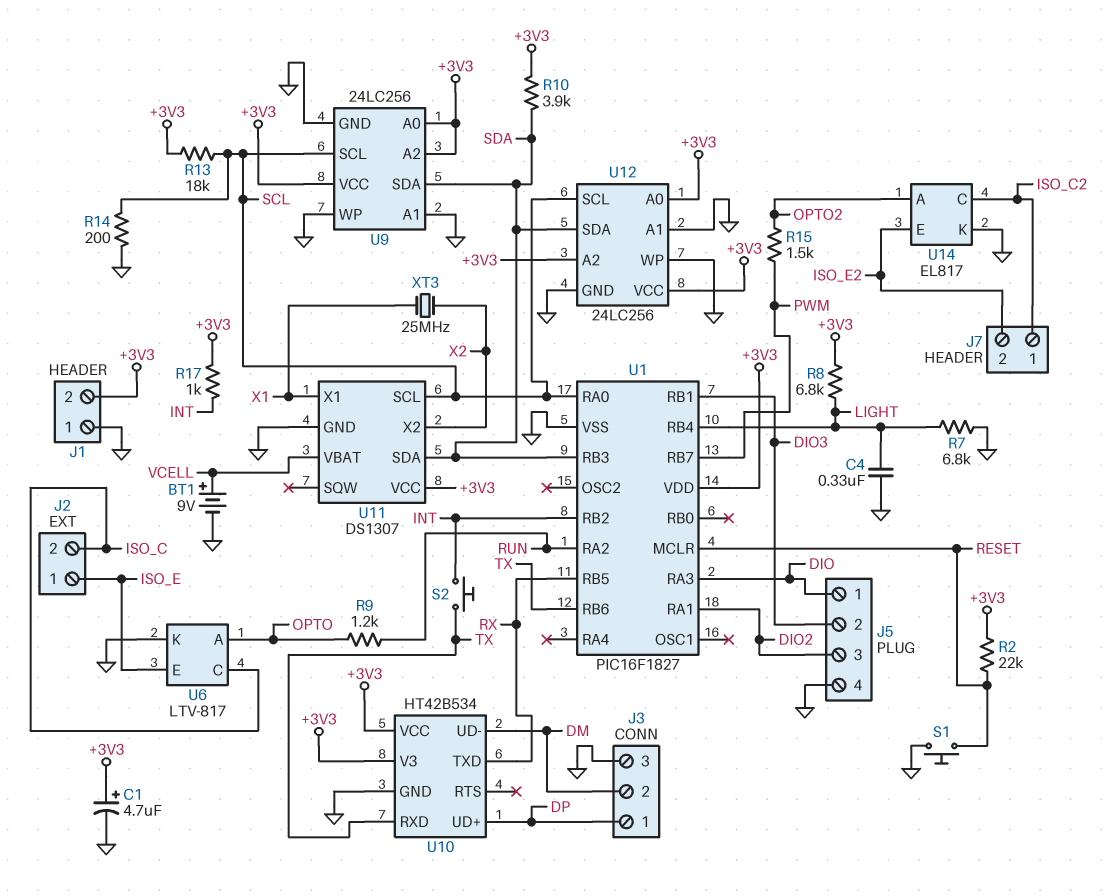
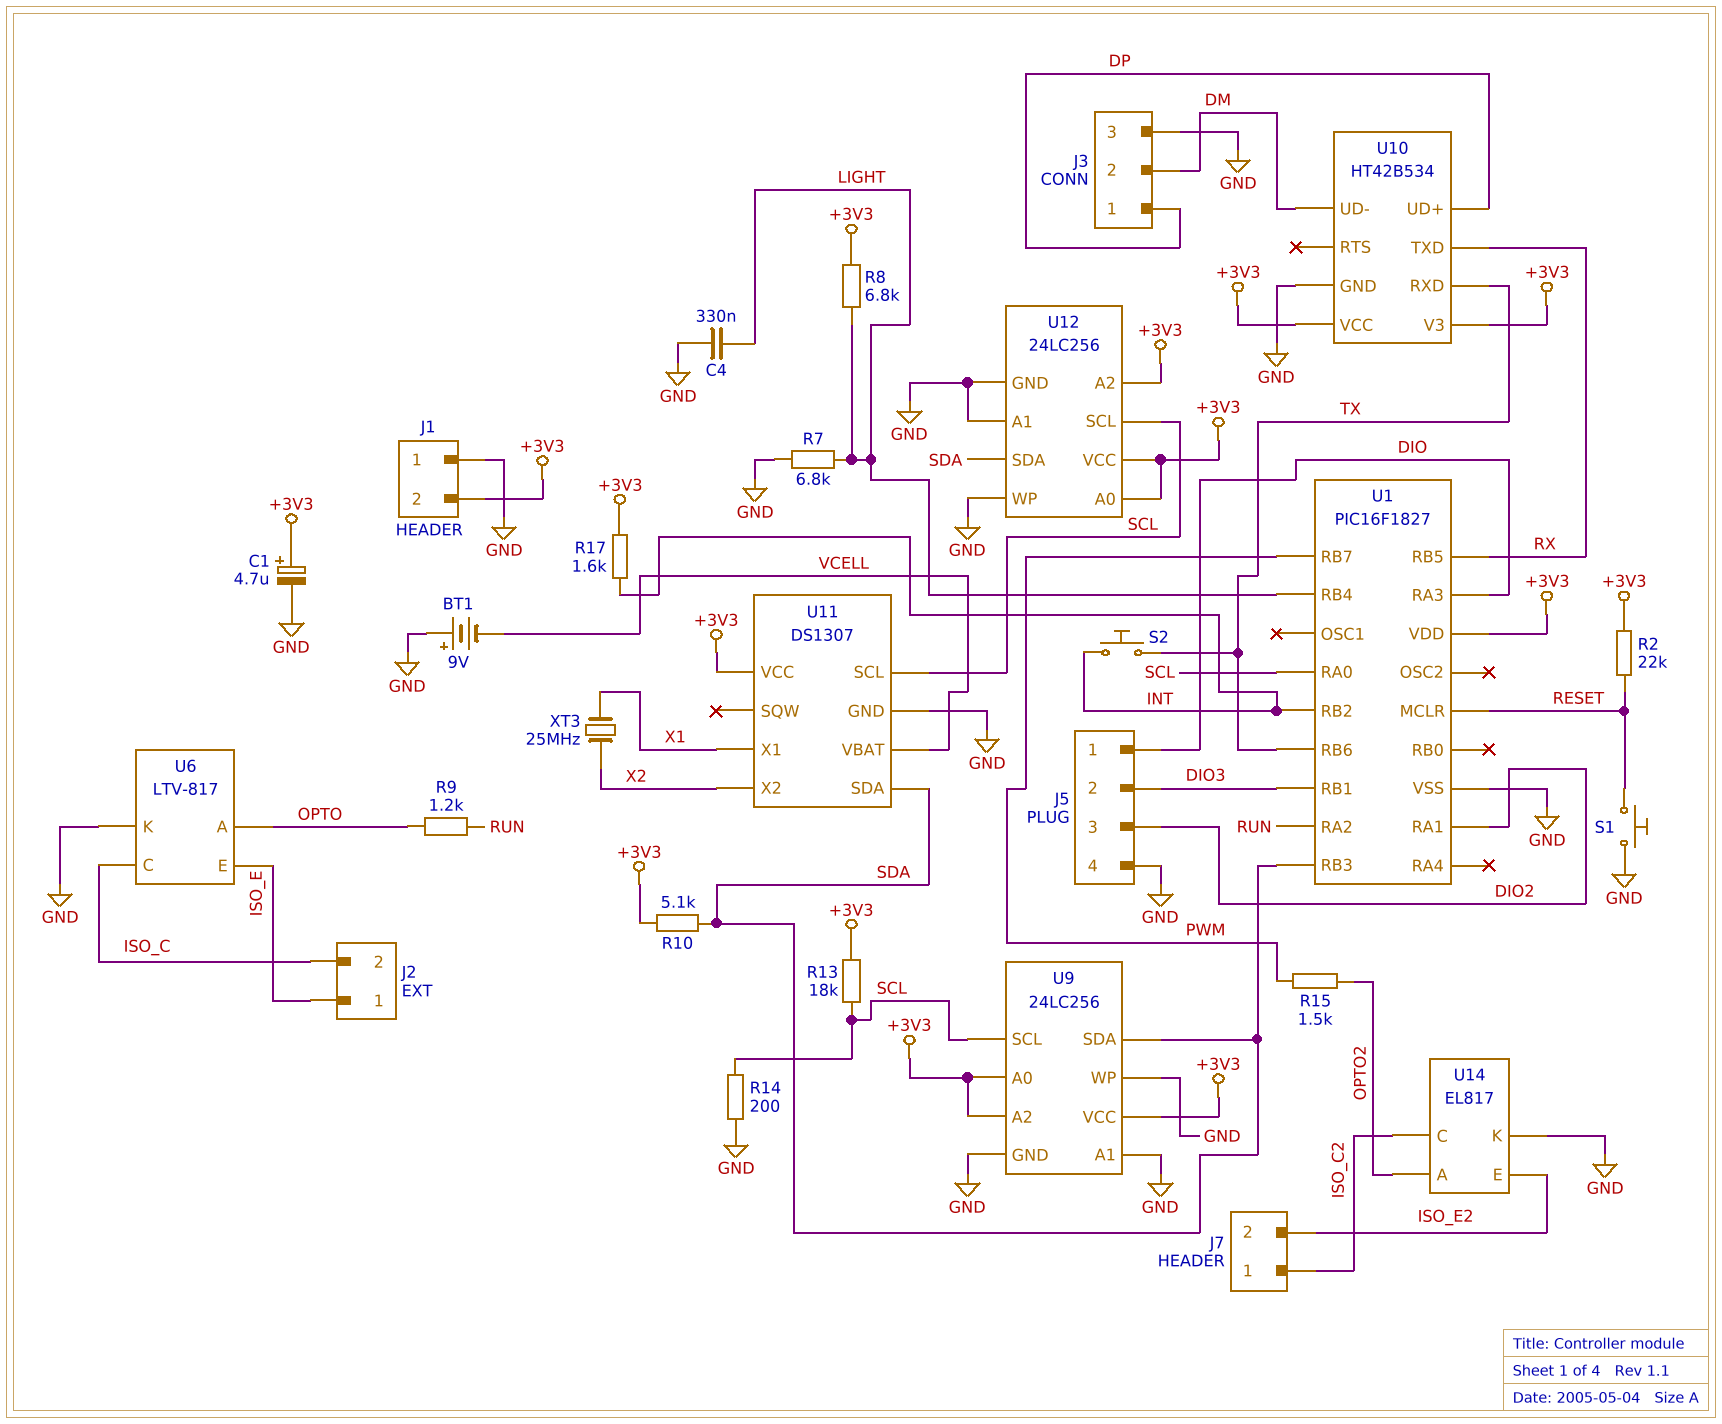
BT1: 9V (plus VCELL, minus GND) -> 9V (plus GND, minus VCELL)
R10: 3.9k (+3V3, SDA) -> 5.1k (+3V3, SDA)
R17: 1k (+3V3, INT) -> 1.6k (+3V3, INT)

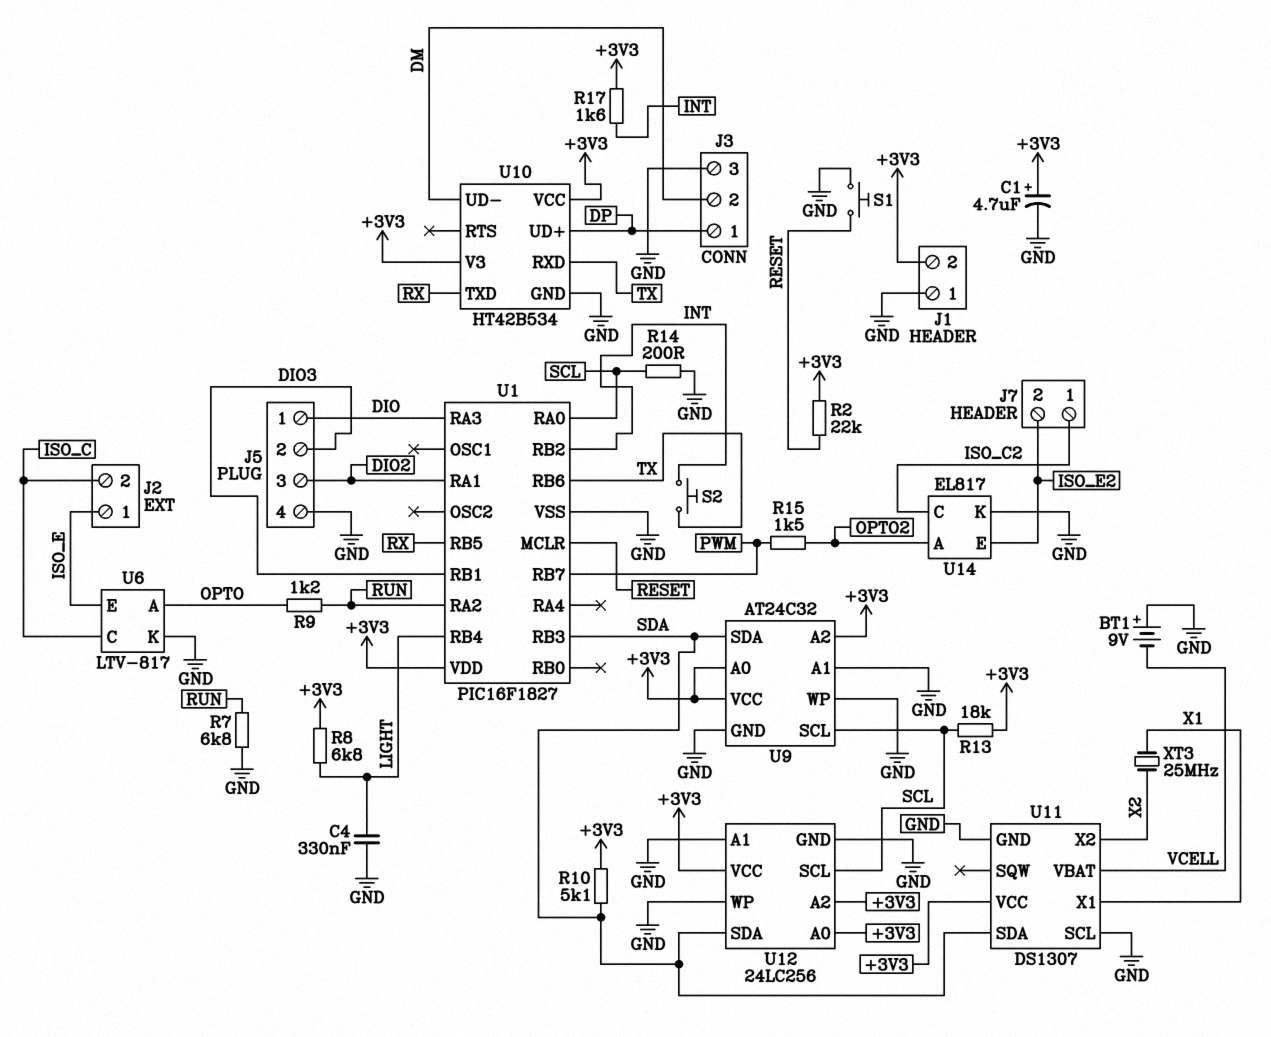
R7: 6.8k (GND, LIGHT) -> 6.8k (GND, RUN)
U9: 24LC256 -> AT24C32
U11 pin SCL: SCL -> GND

